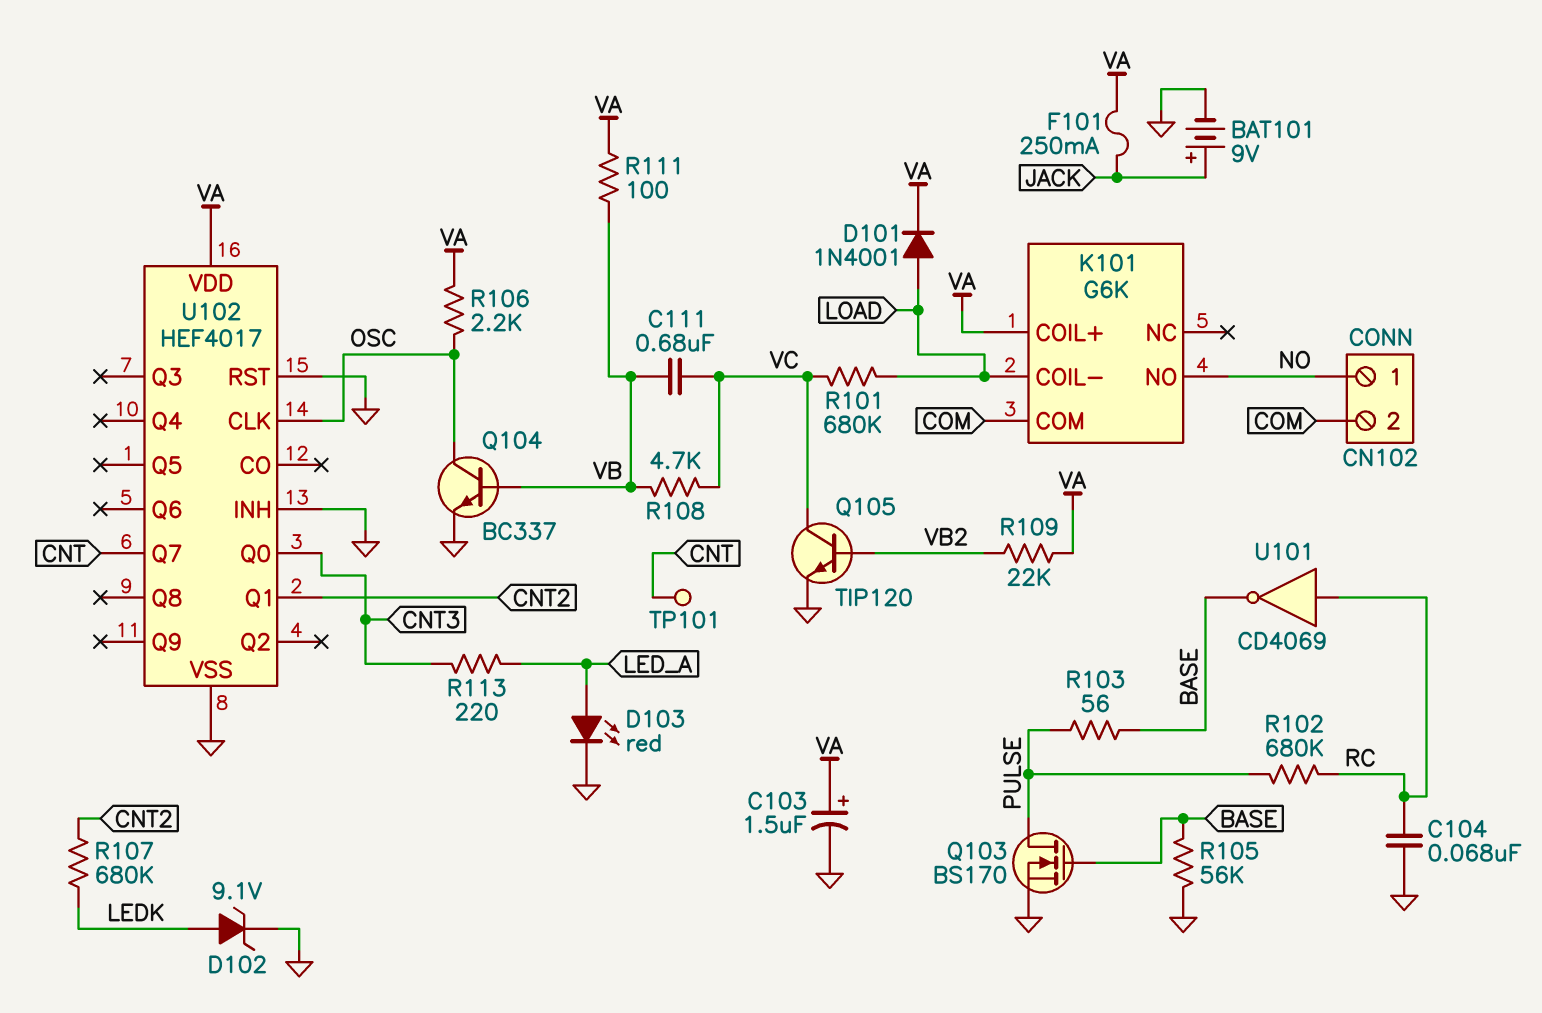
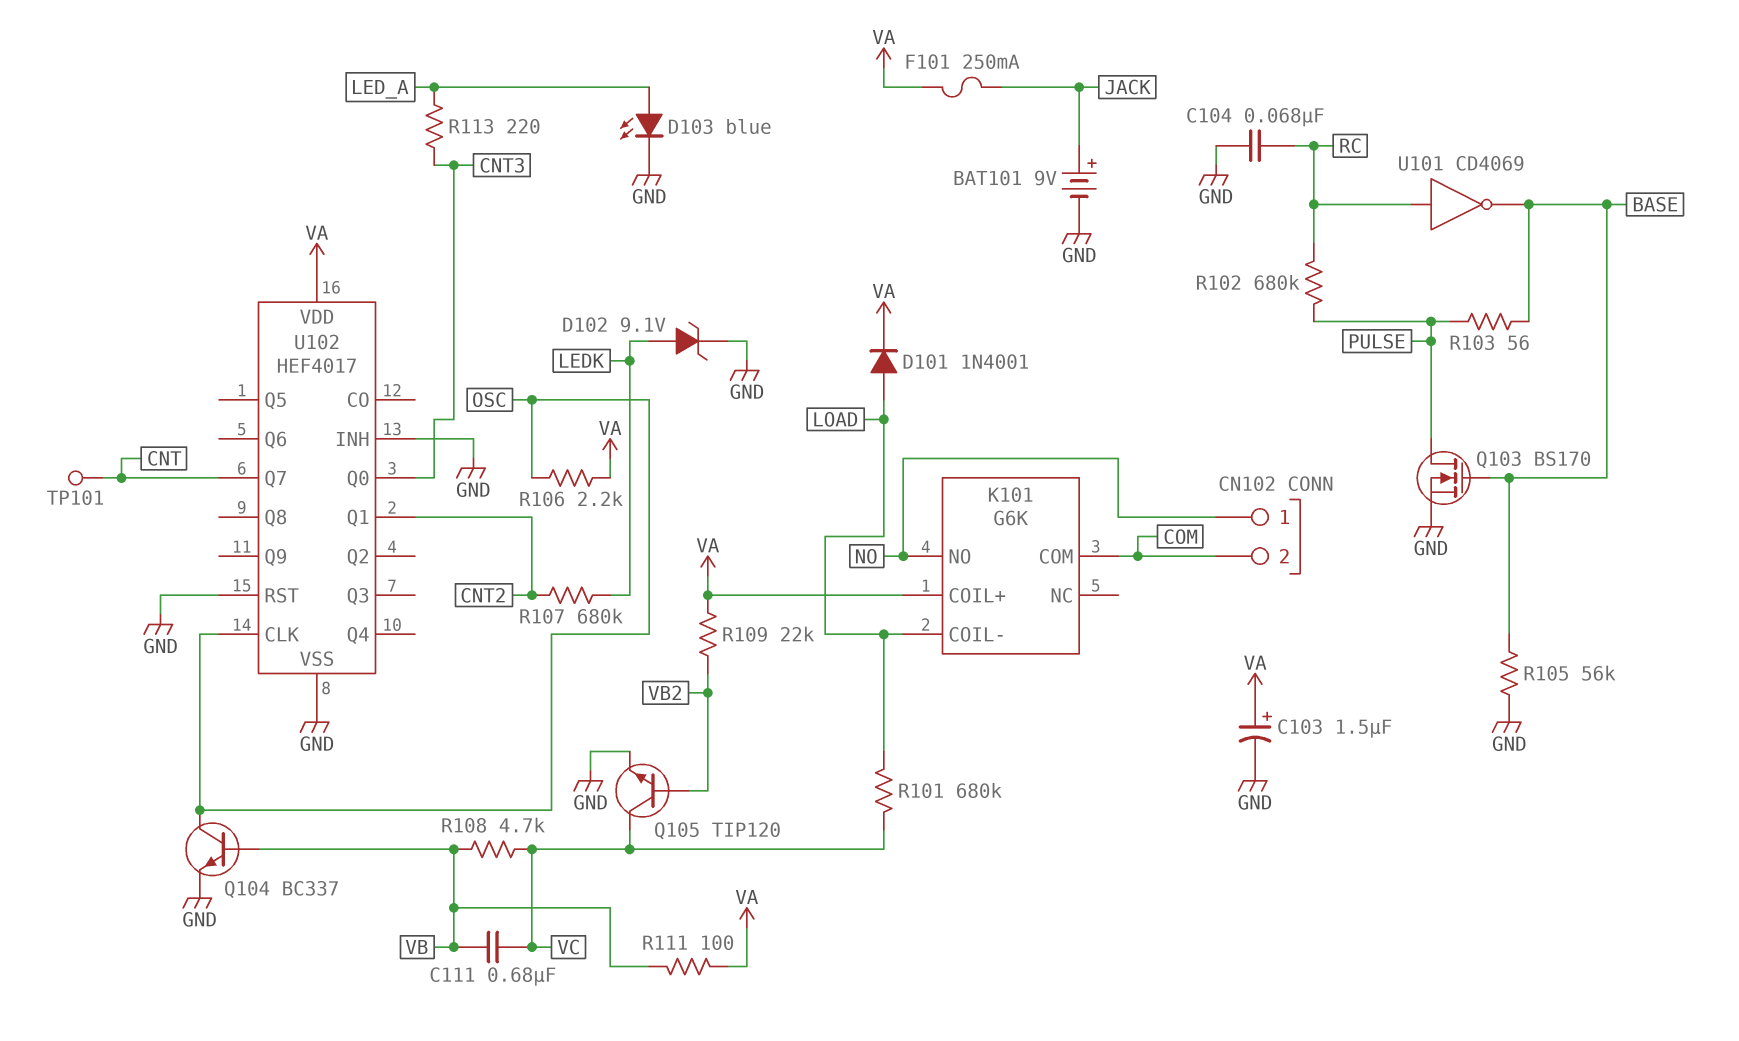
D103: LED red (A LED_A, K GND) -> LED blue (A LED_A, K GND)

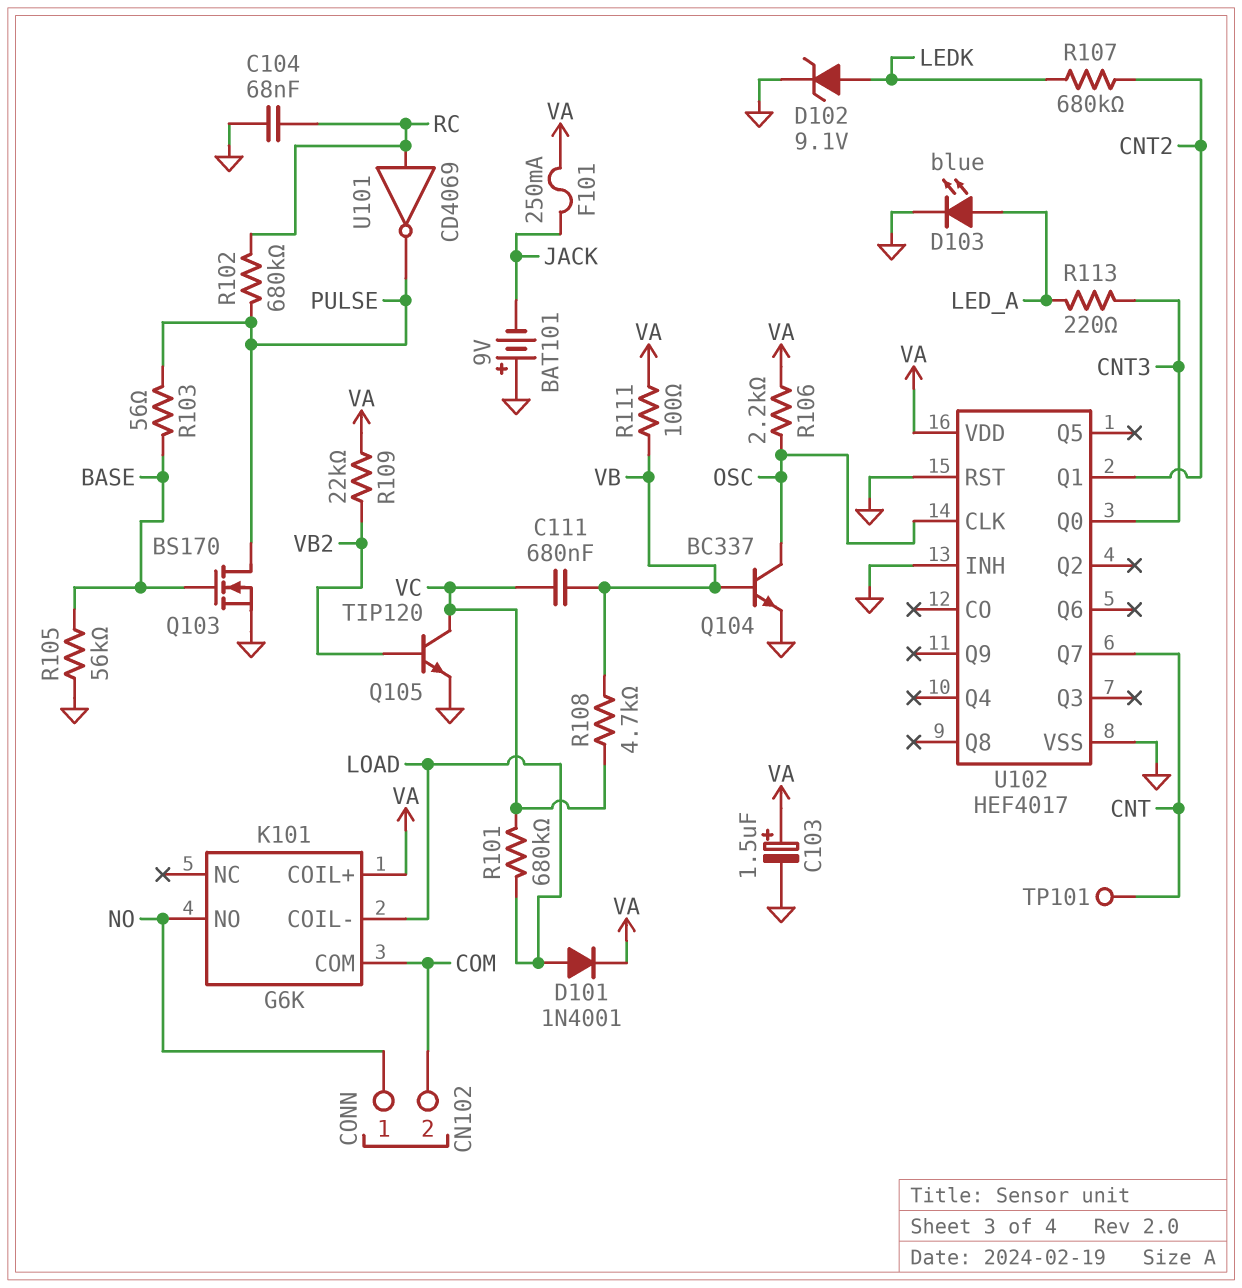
BAT101: 9V (plus JACK, minus GND) -> 9V (plus GND, minus JACK)
U101: NOT CD4069 (in RC, out BASE) -> NOT CD4069 (in RC, out PULSE)

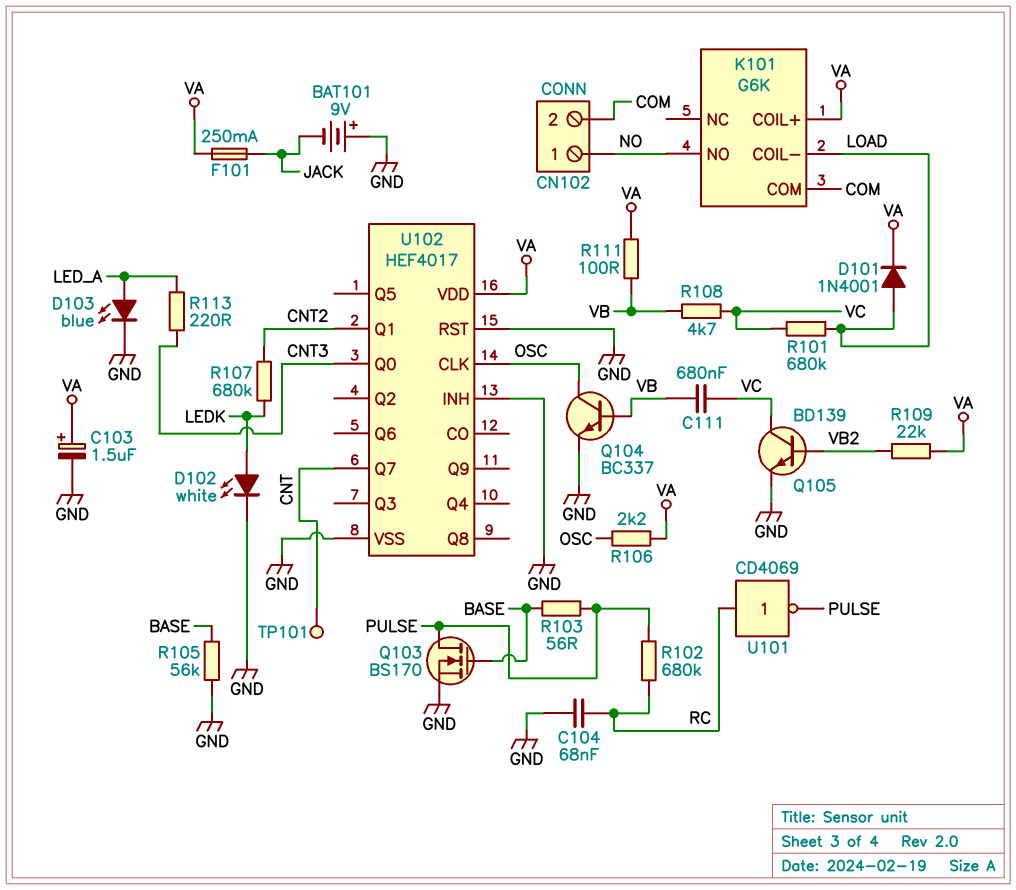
D102: zener 9.1V (A LEDK, K GND) -> LED white (A LEDK, K GND)
Q105: NPN TIP120 (B VB2, C VC, E GND) -> NPN BD139 (B VB2, C VC, E GND)

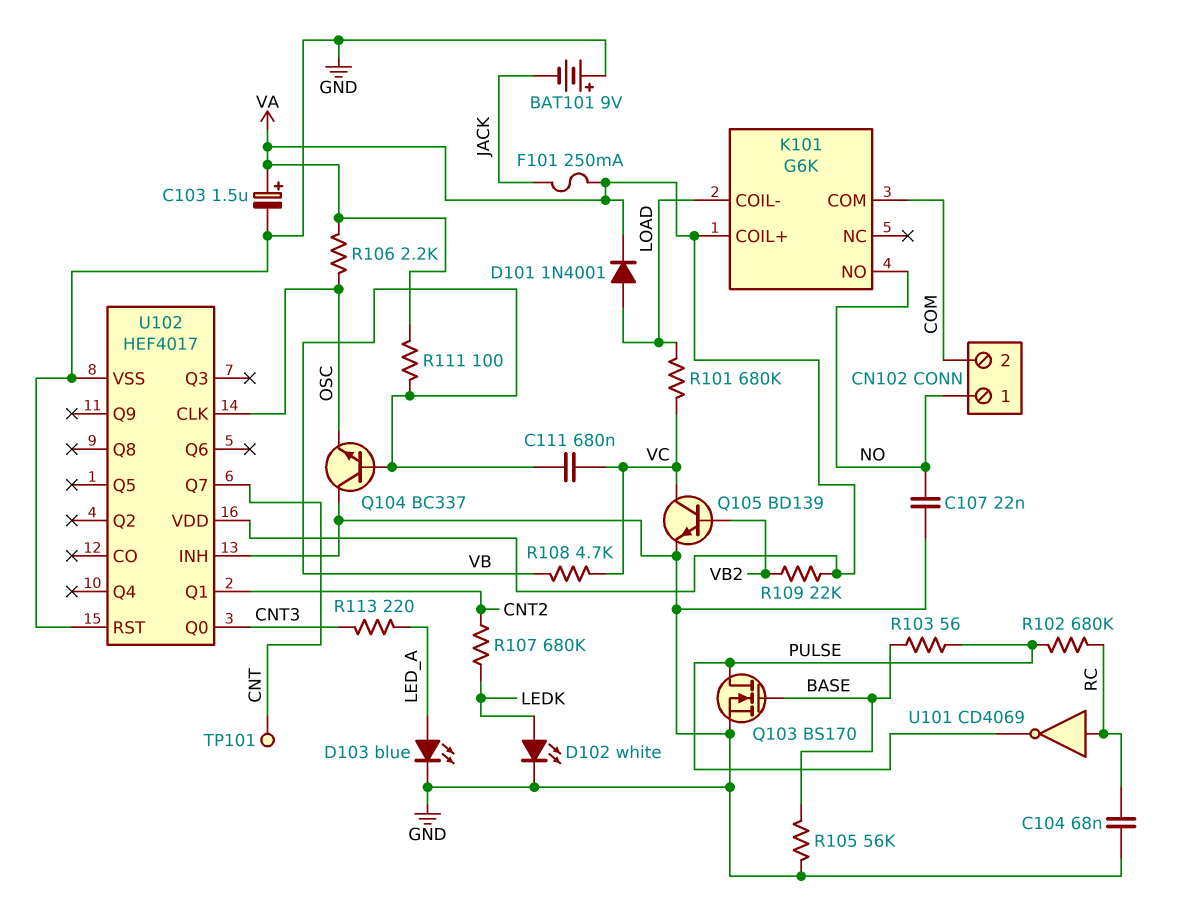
C107: none -> 22nF (GND, NO)
Q104: NPN BC337 (B VB, C OSC, E GND) -> NPN BC337 (B VB, C GND, E OSC)

